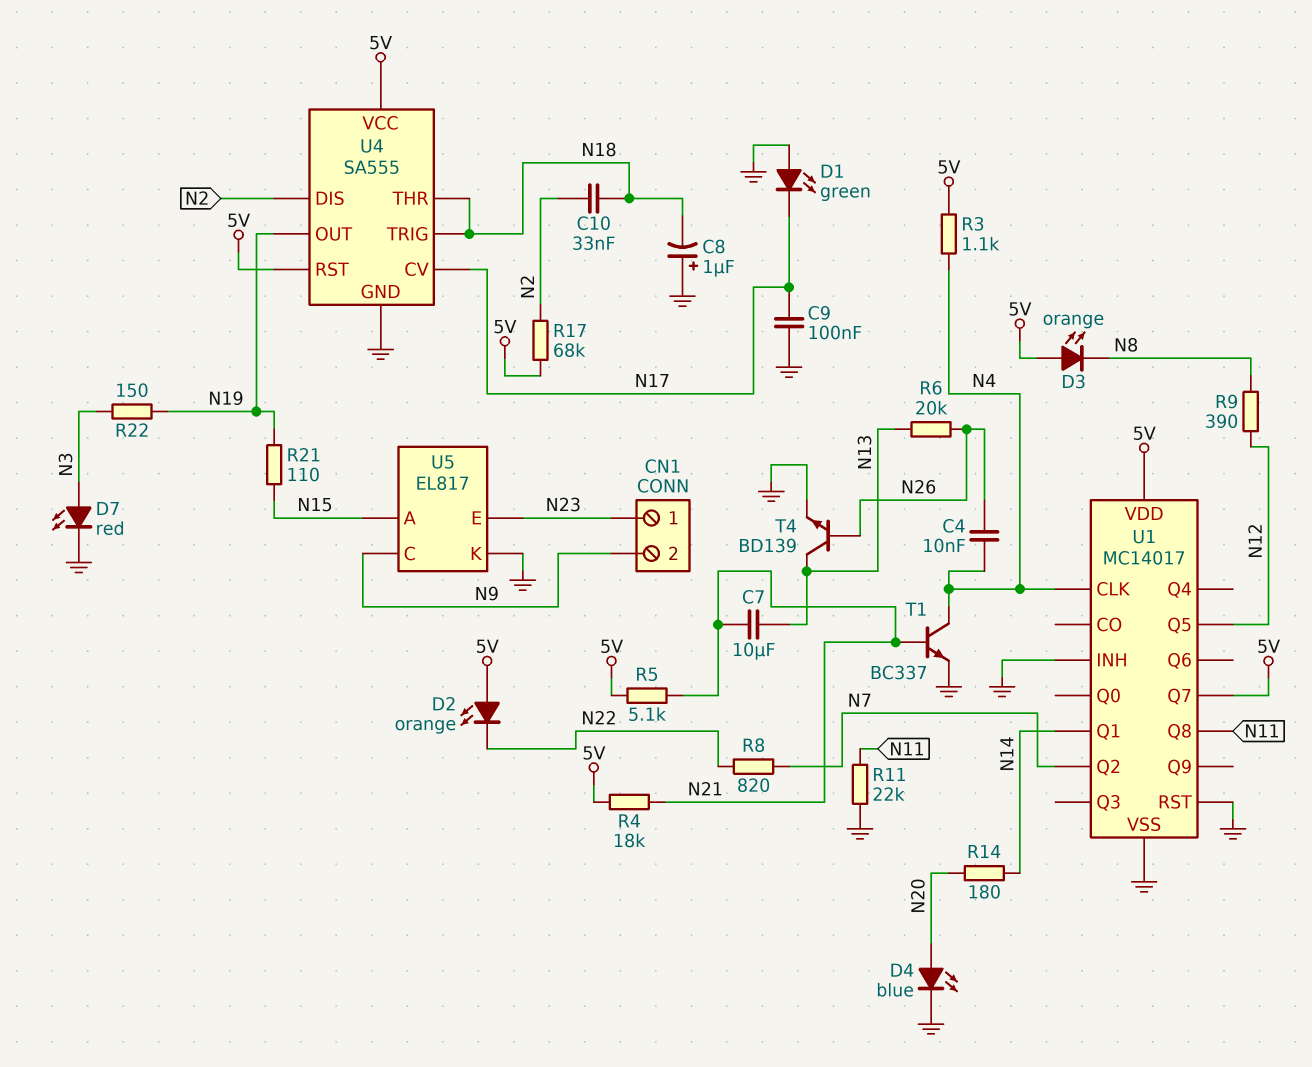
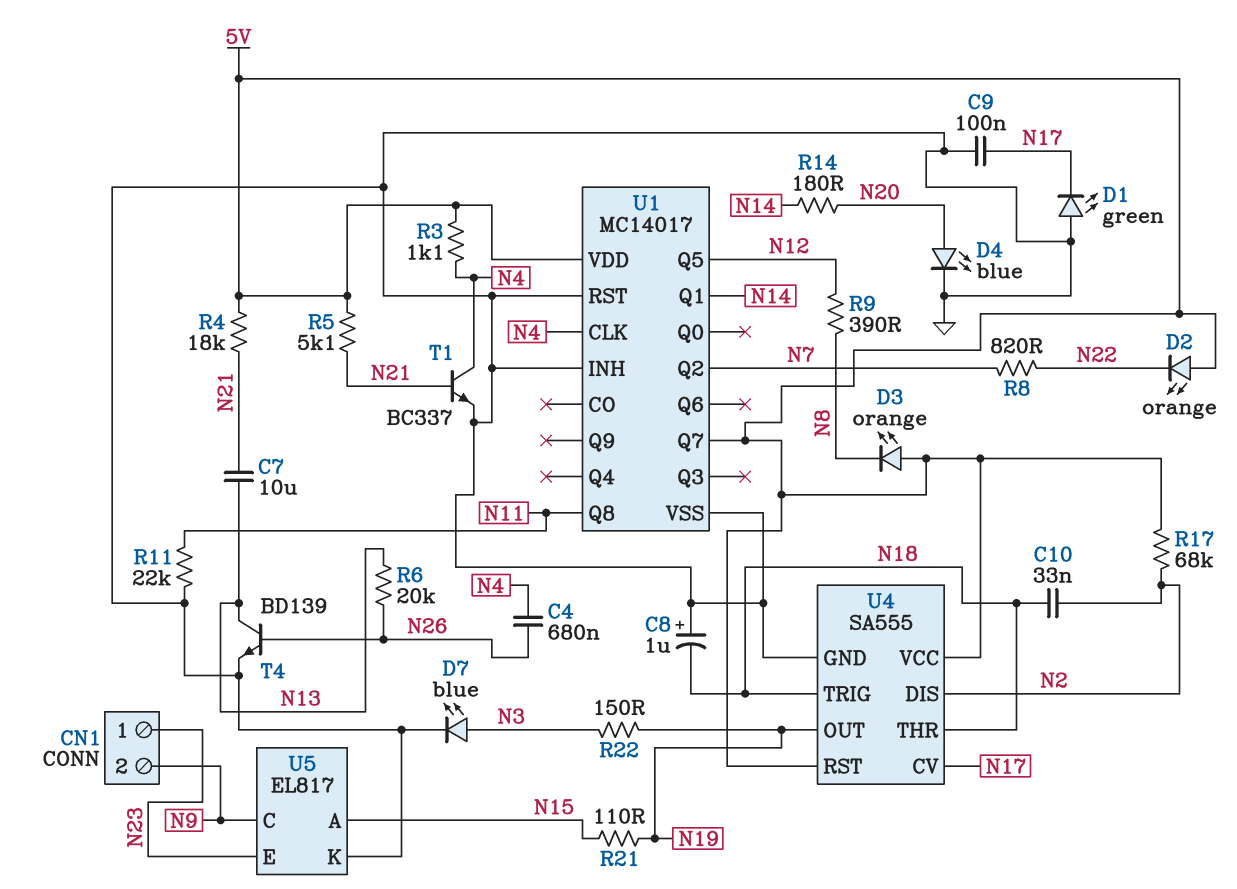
C4: 10nF (N4, N26) -> 680nF (N4, N26)
D7: LED red (A N3, K GND) -> LED blue (A N3, K GND)

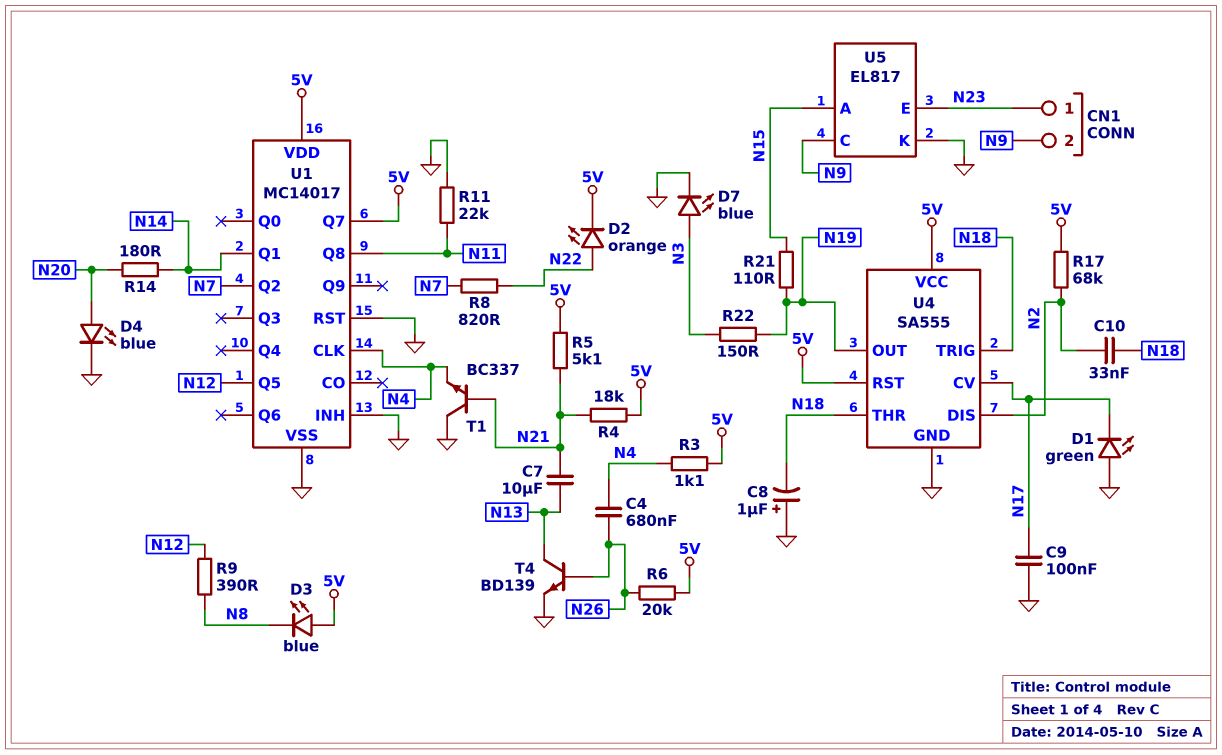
D2: LED orange (A 5V, K N22) -> LED orange (A N22, K 5V)
D3: LED orange (A 5V, K N8) -> LED blue (A 5V, K N8)
R6: 20k (N13, N26) -> 20k (5V, N26)
T1: NPN BC337 (B N21, C N4, E GND) -> NPN BC337 (B N21, C GND, E N4)

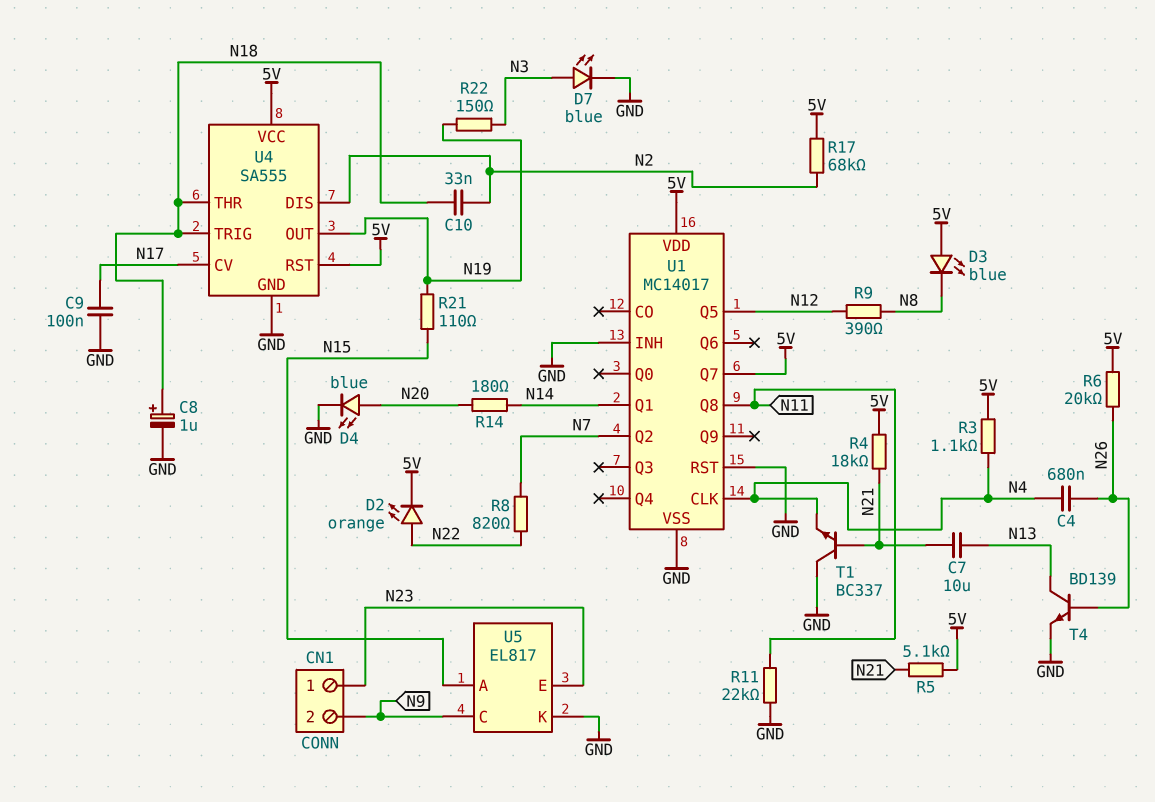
C8: 1uF (plus GND, minus N18) -> 1uF (plus N18, minus GND)
D1: LED green (A GND, K N17) -> none

